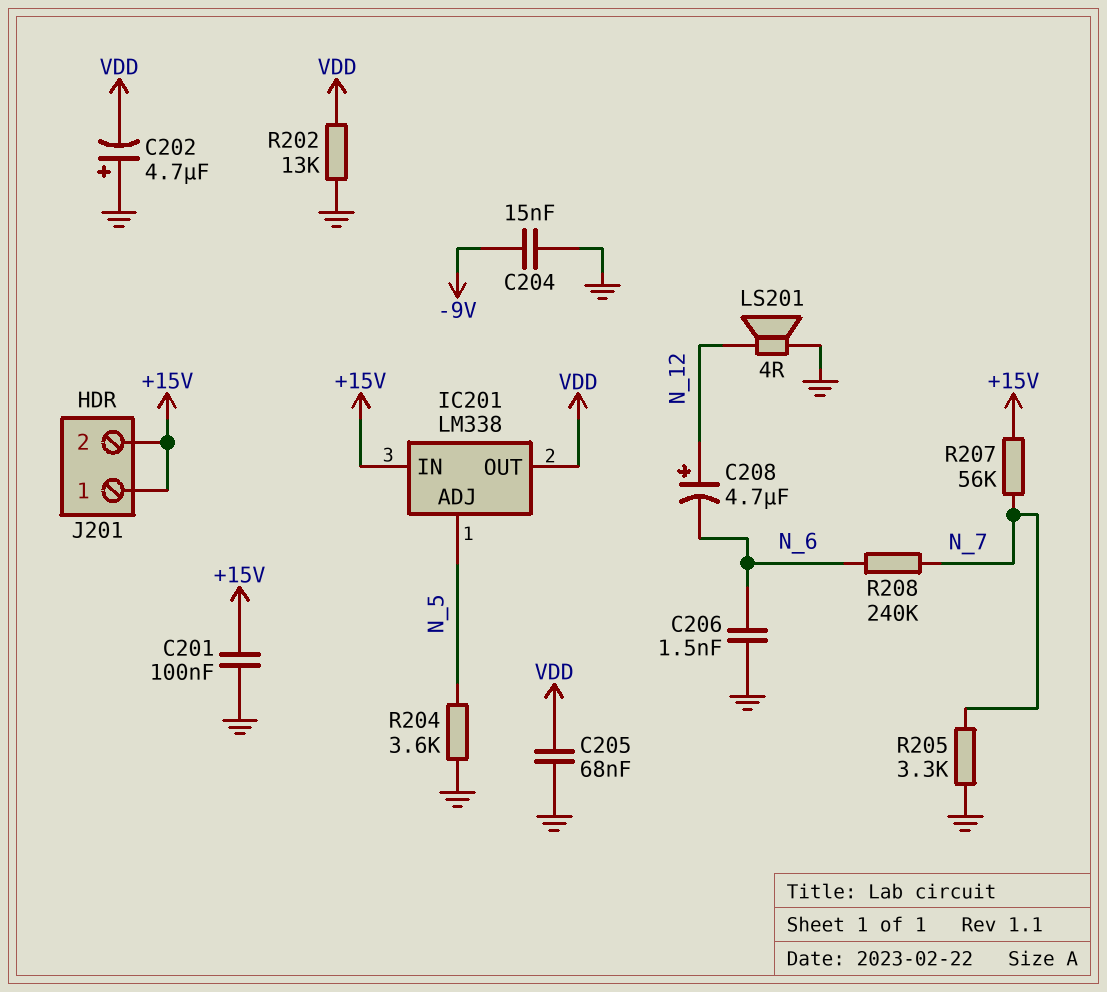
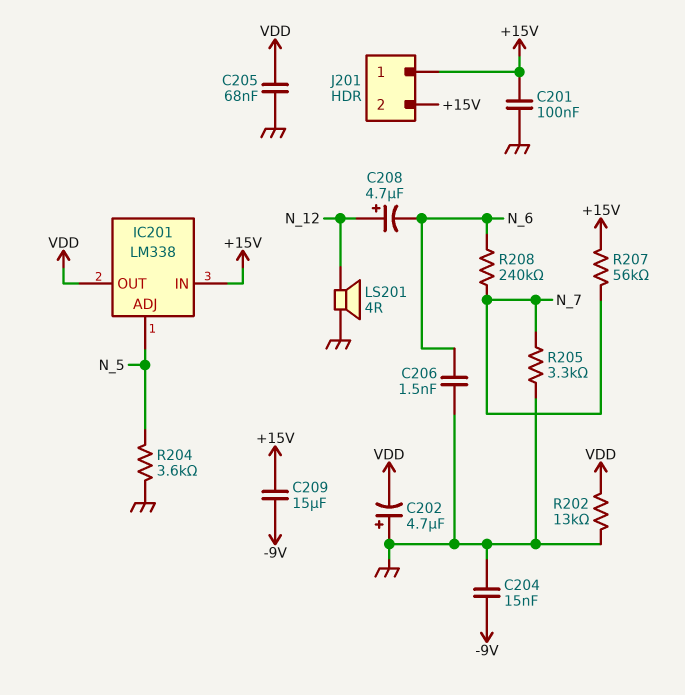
C209: none -> 15uF (+15V, -9V)

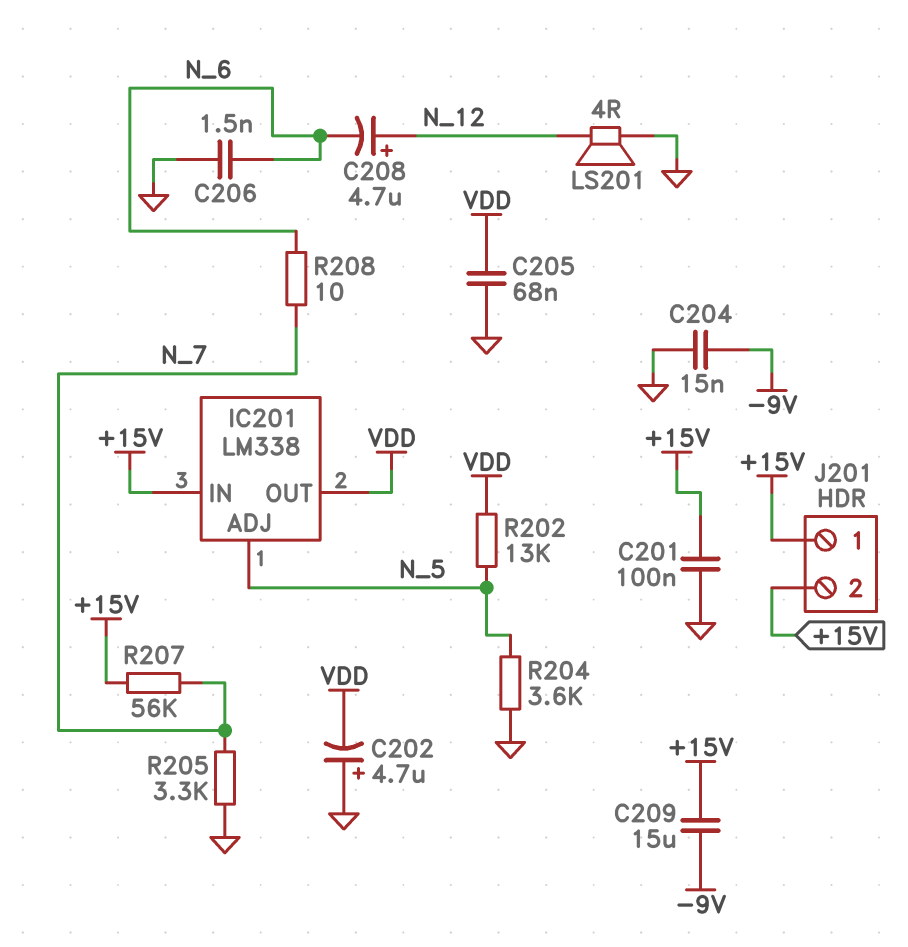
R202: 13k (GND, VDD) -> 13k (N_5, VDD)
R208: 240k (N_6, N_7) -> 10 (N_6, N_7)

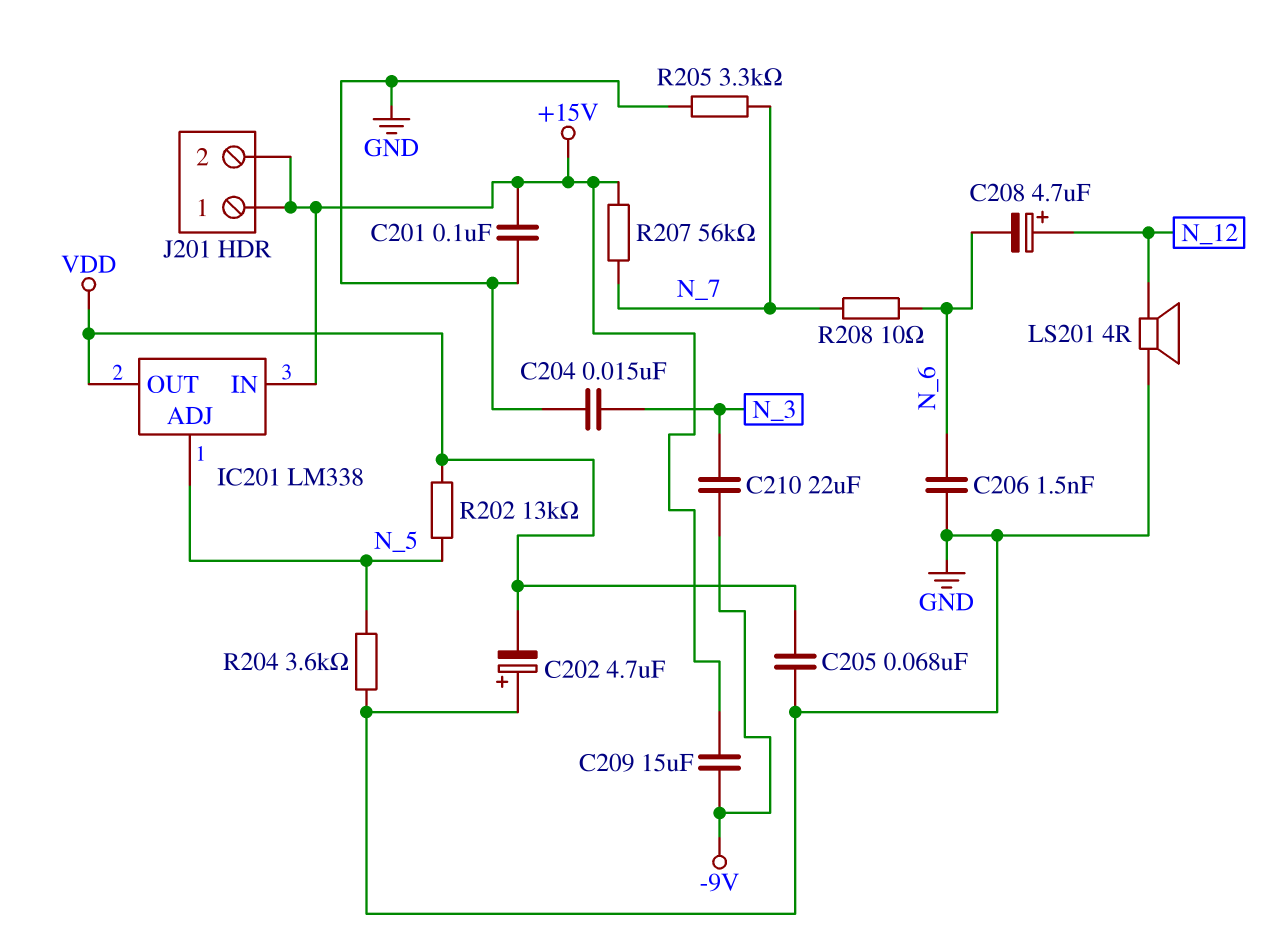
C204: 15nF (-9V, GND) -> 15nF (GND, N_3)
C210: none -> 22uF (-9V, N_3)

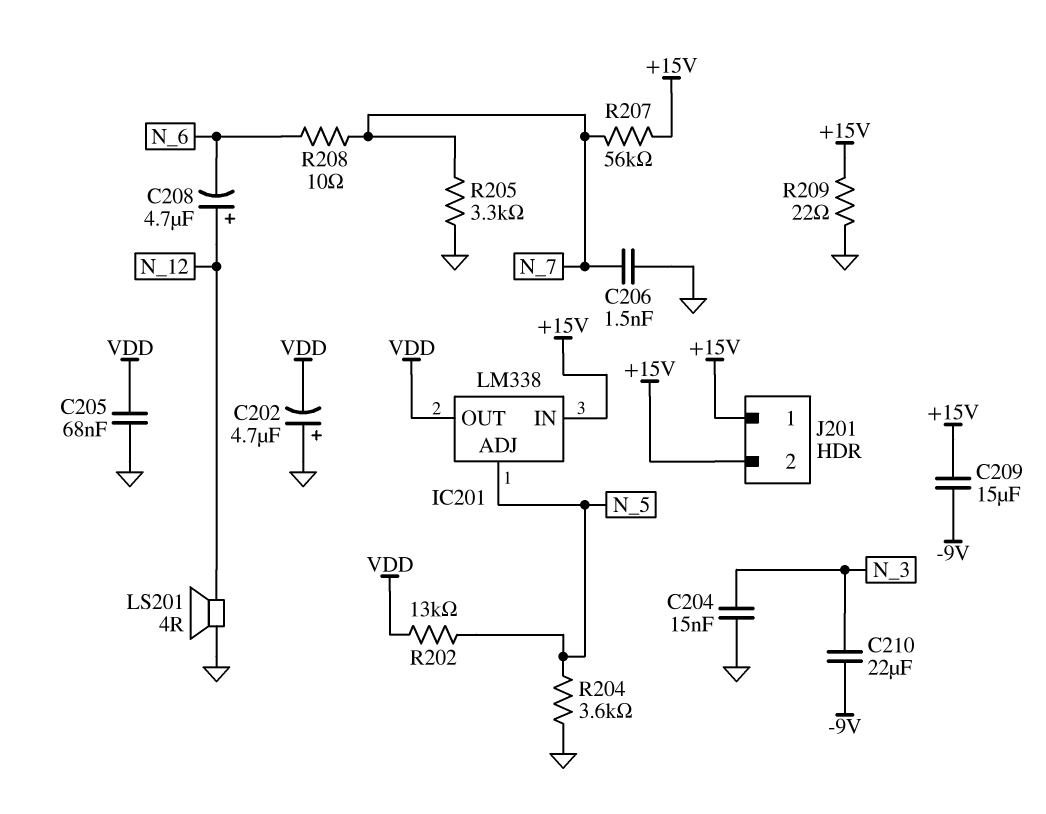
C201: 100nF (+15V, GND) -> none
C206: 1.5nF (GND, N_6) -> 1.5nF (GND, N_7)
R209: none -> 22 (+15V, GND)

